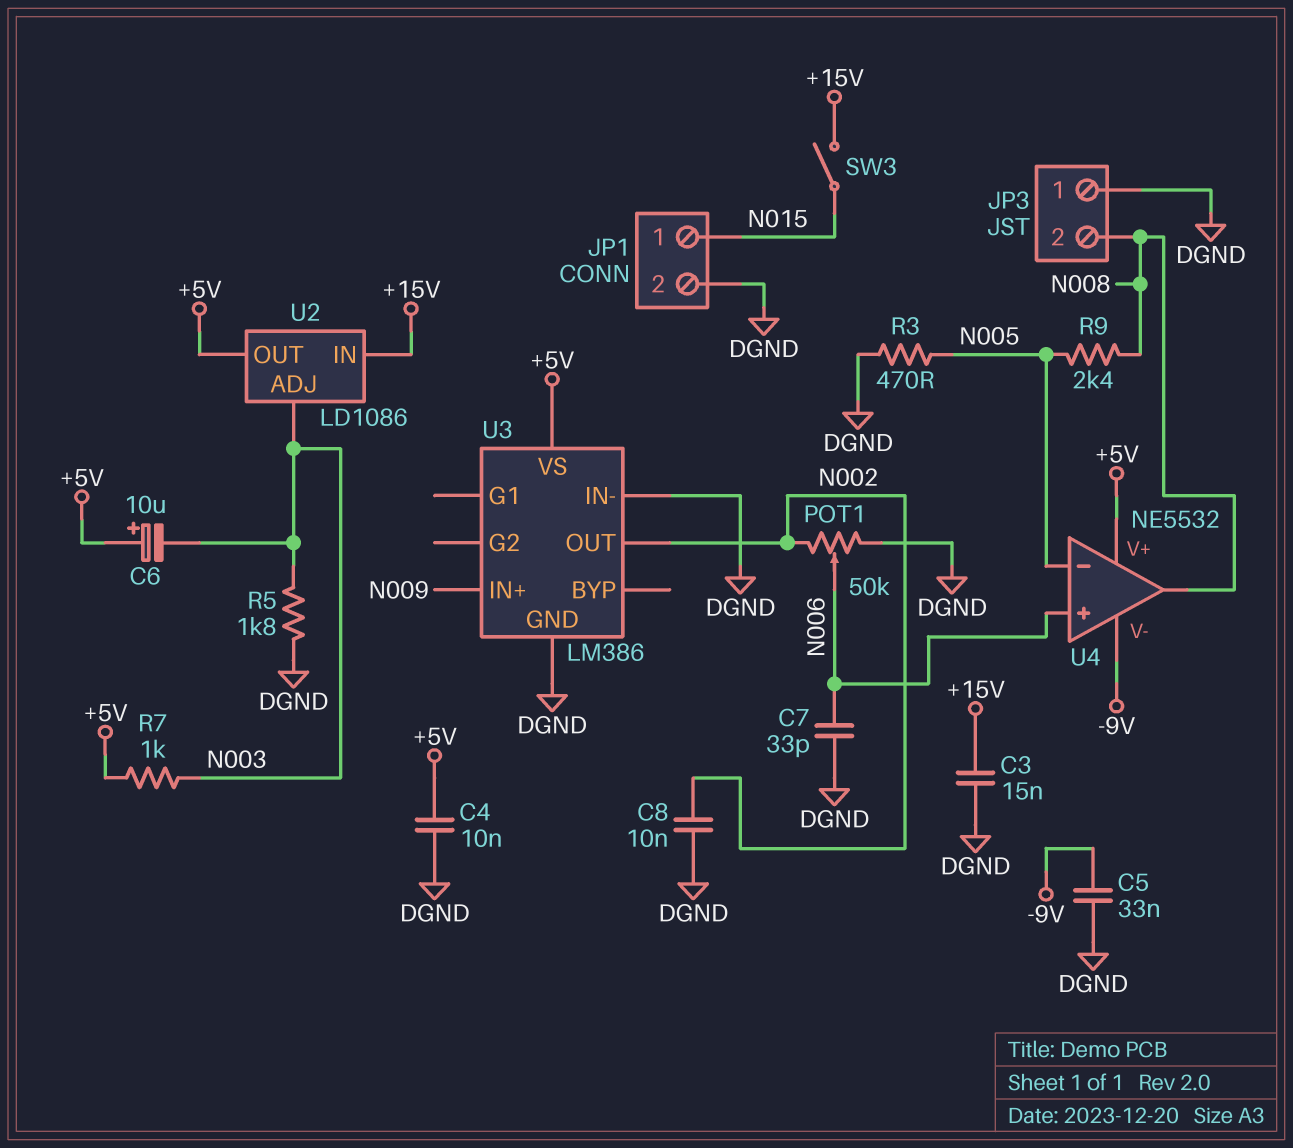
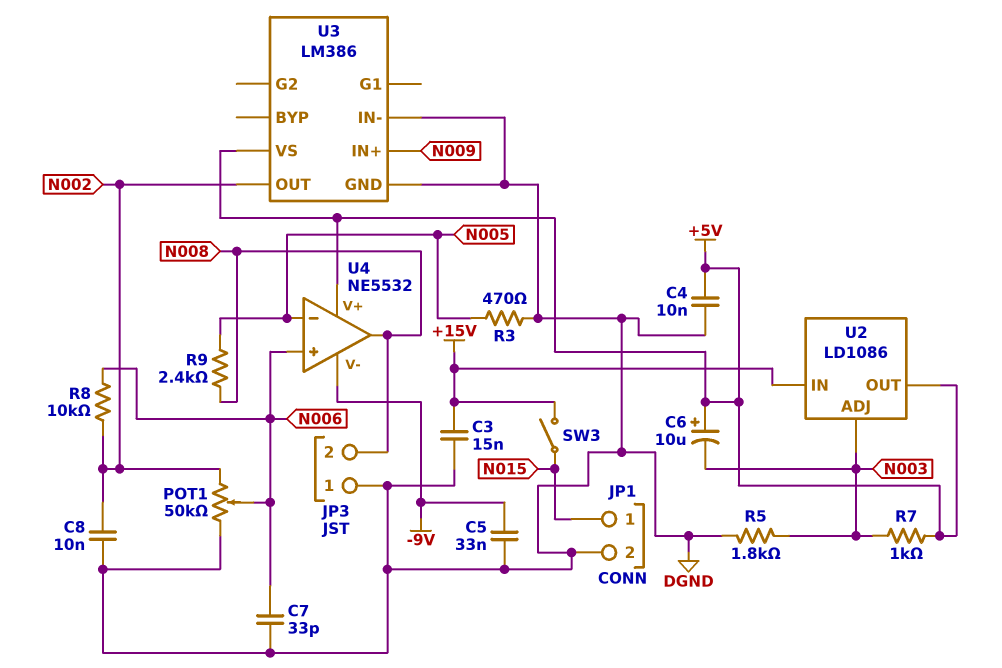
R8: none -> 10k (N002, N006)

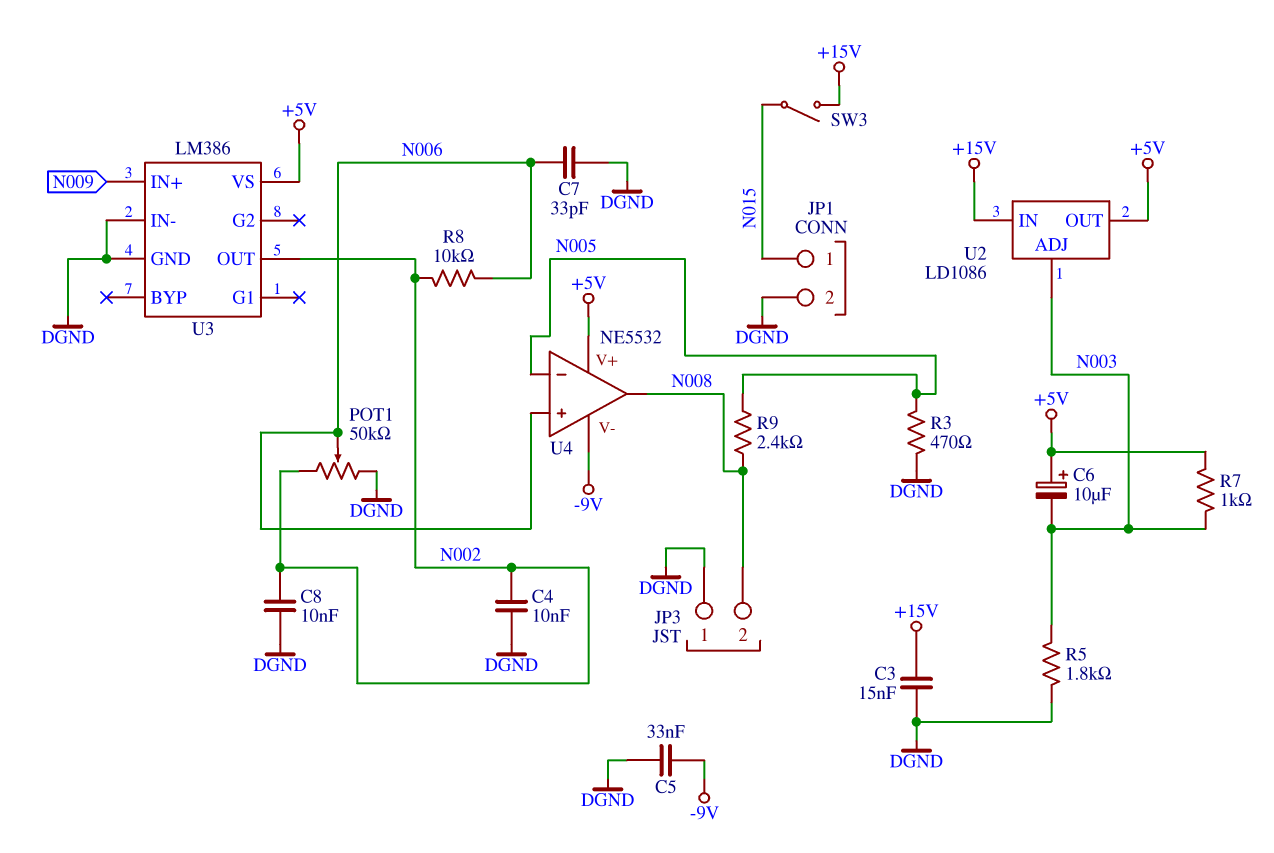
C4: 10nF (+5V, DGND) -> 10nF (DGND, N002)

